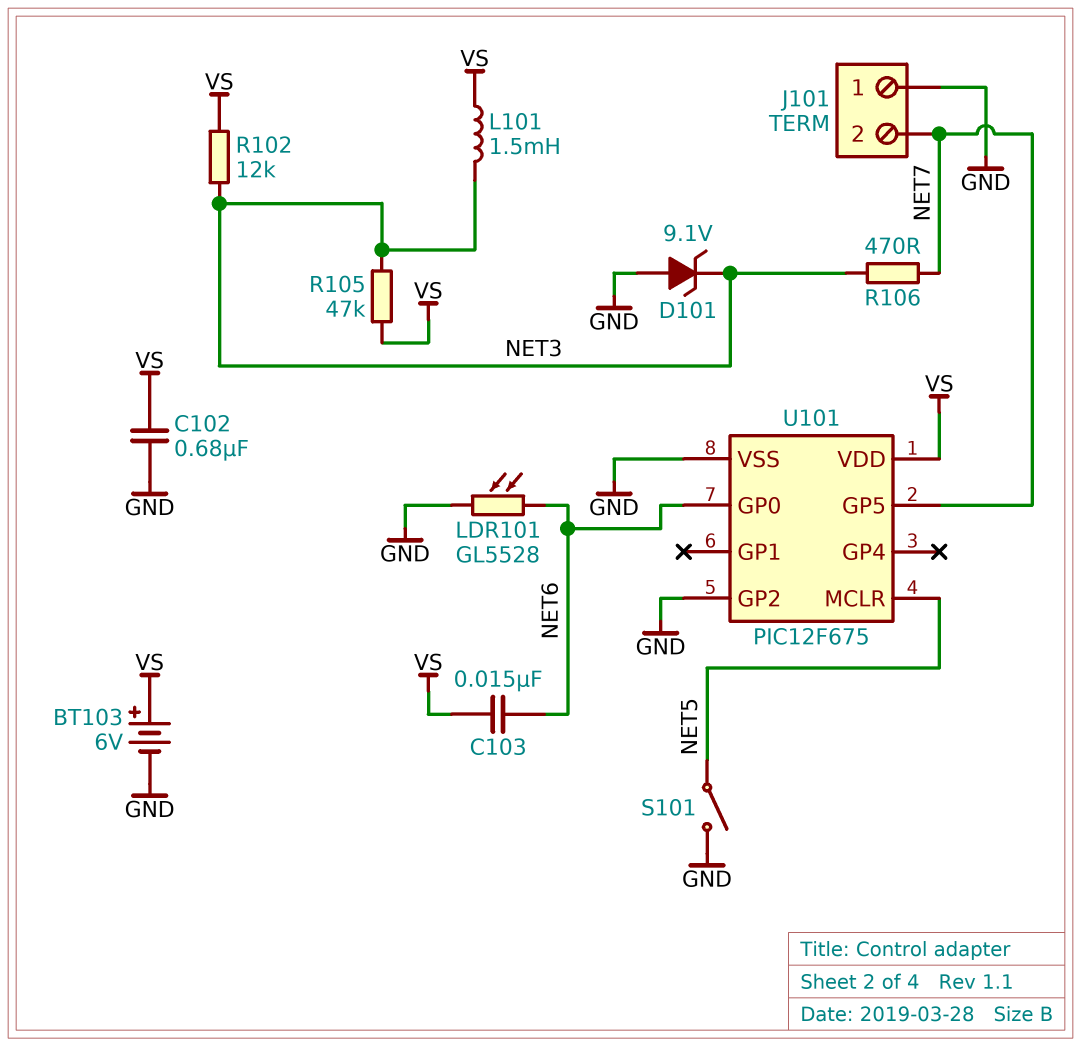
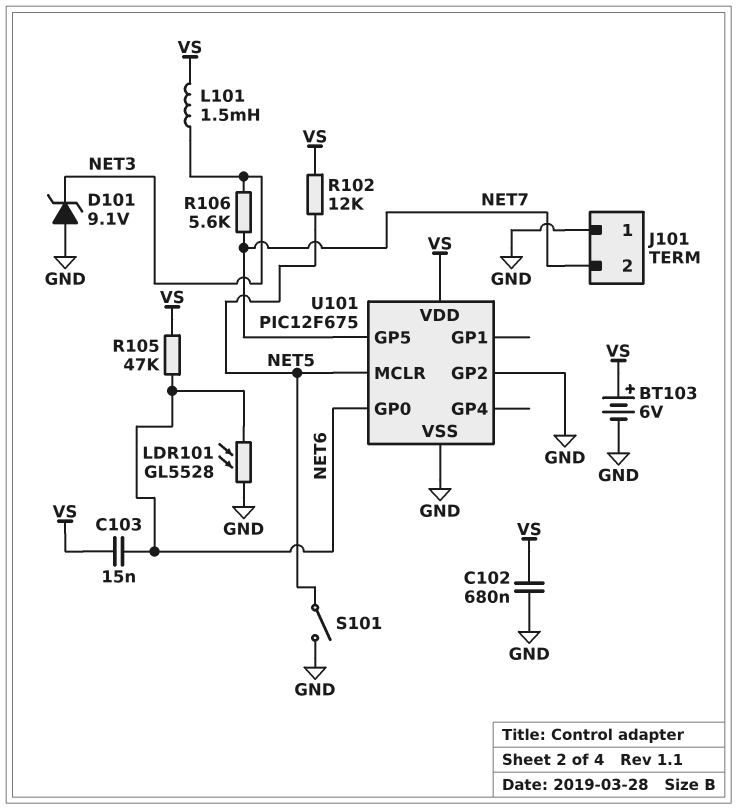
R102: 12k (NET3, VS) -> 12k (NET5, VS)
R105: 47k (NET3, VS) -> 47k (NET6, VS)
R106: 470 (NET3, NET7) -> 5.6k (NET3, NET7)

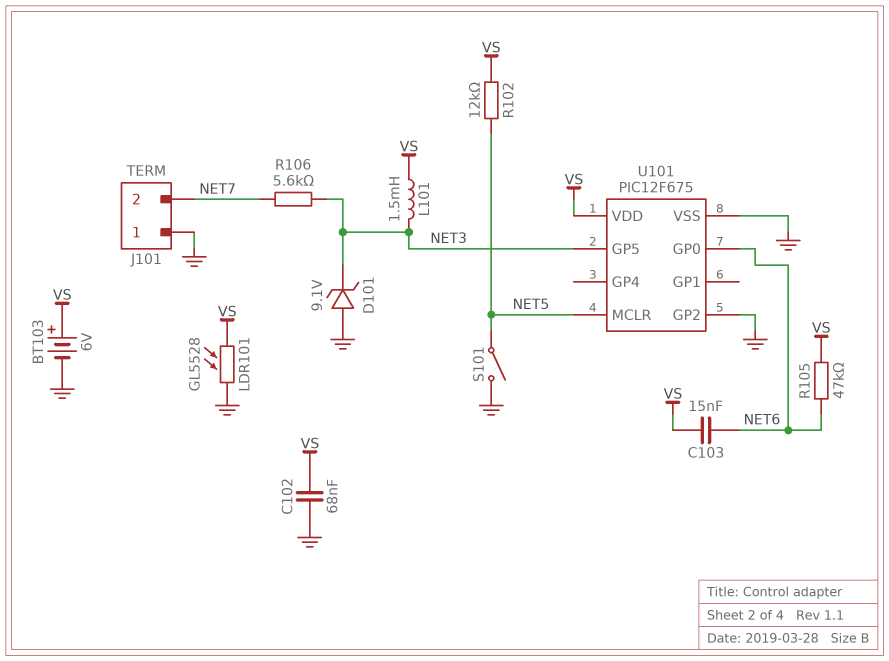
C102: 680nF (GND, VS) -> 68nF (GND, VS)
LDR101: GL5528 (GND, NET6) -> GL5528 (GND, VS)
U101 pin GP5: NET7 -> NET3

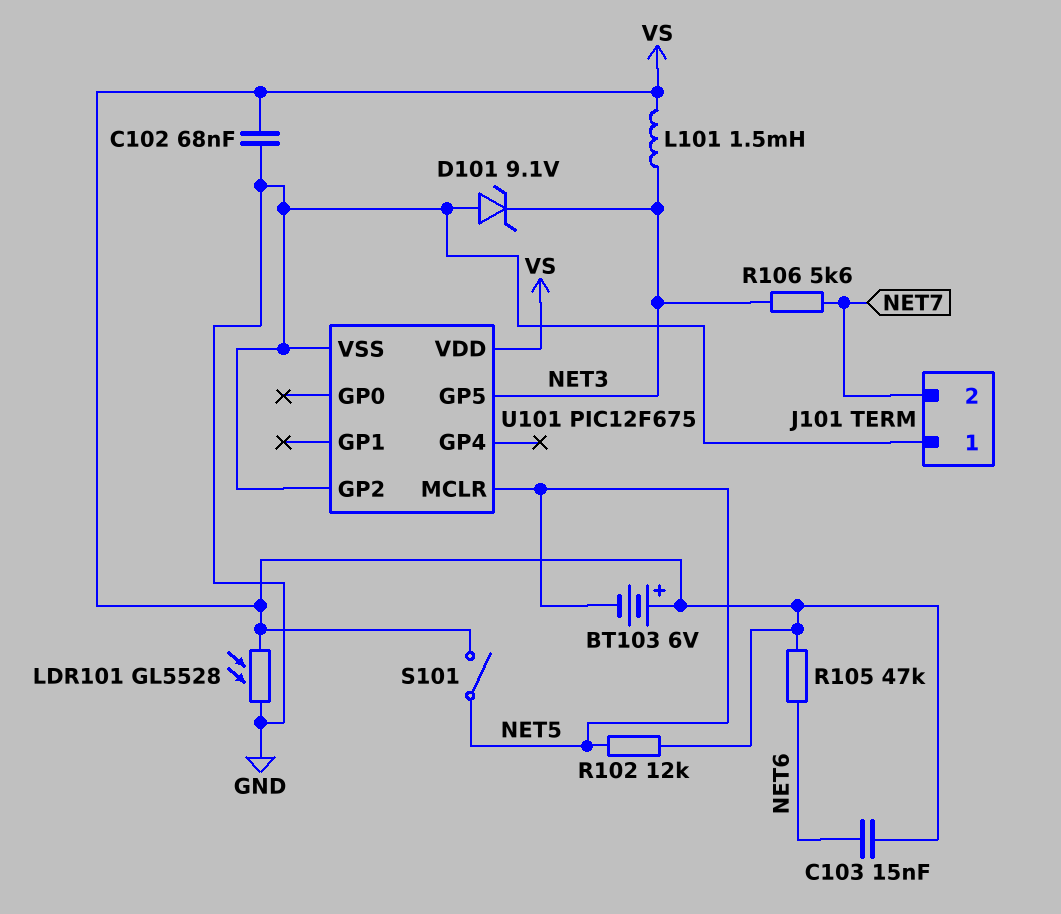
BT103: 6V (plus VS, minus GND) -> 6V (plus VS, minus NET5)
S101: switch (GND, NET5) -> switch (NET5, VS)
U101 pin GP0: NET6 -> none

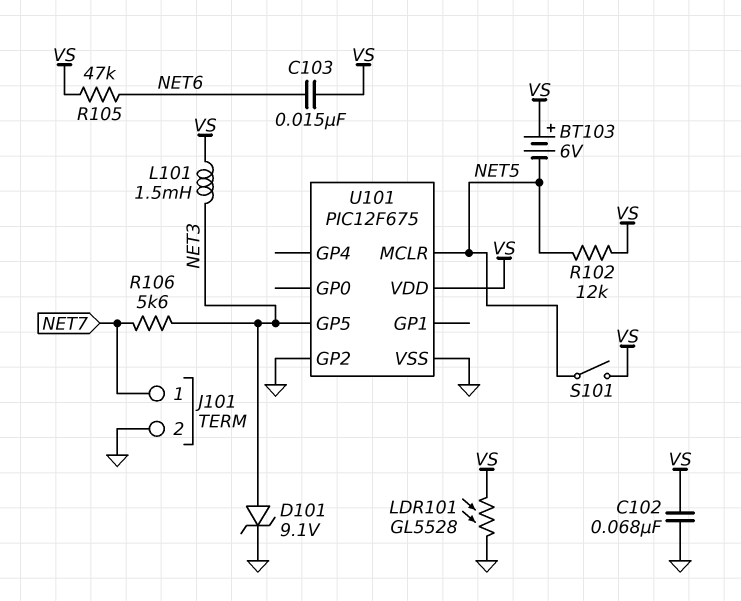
D101: zener 9.1V (A GND, K NET3) -> zener 9.1V (A NET3, K GND)
J101 pin 1: GND -> NET7
J101 pin 2: NET7 -> GND

